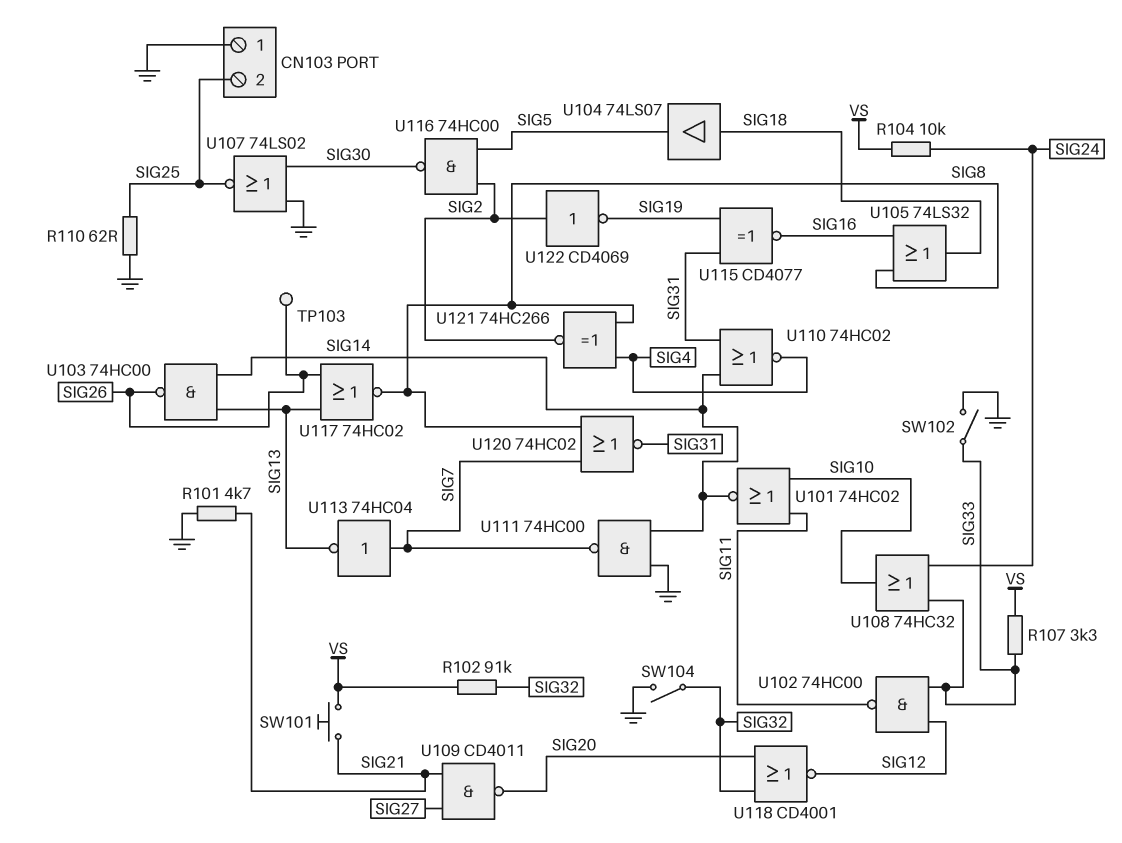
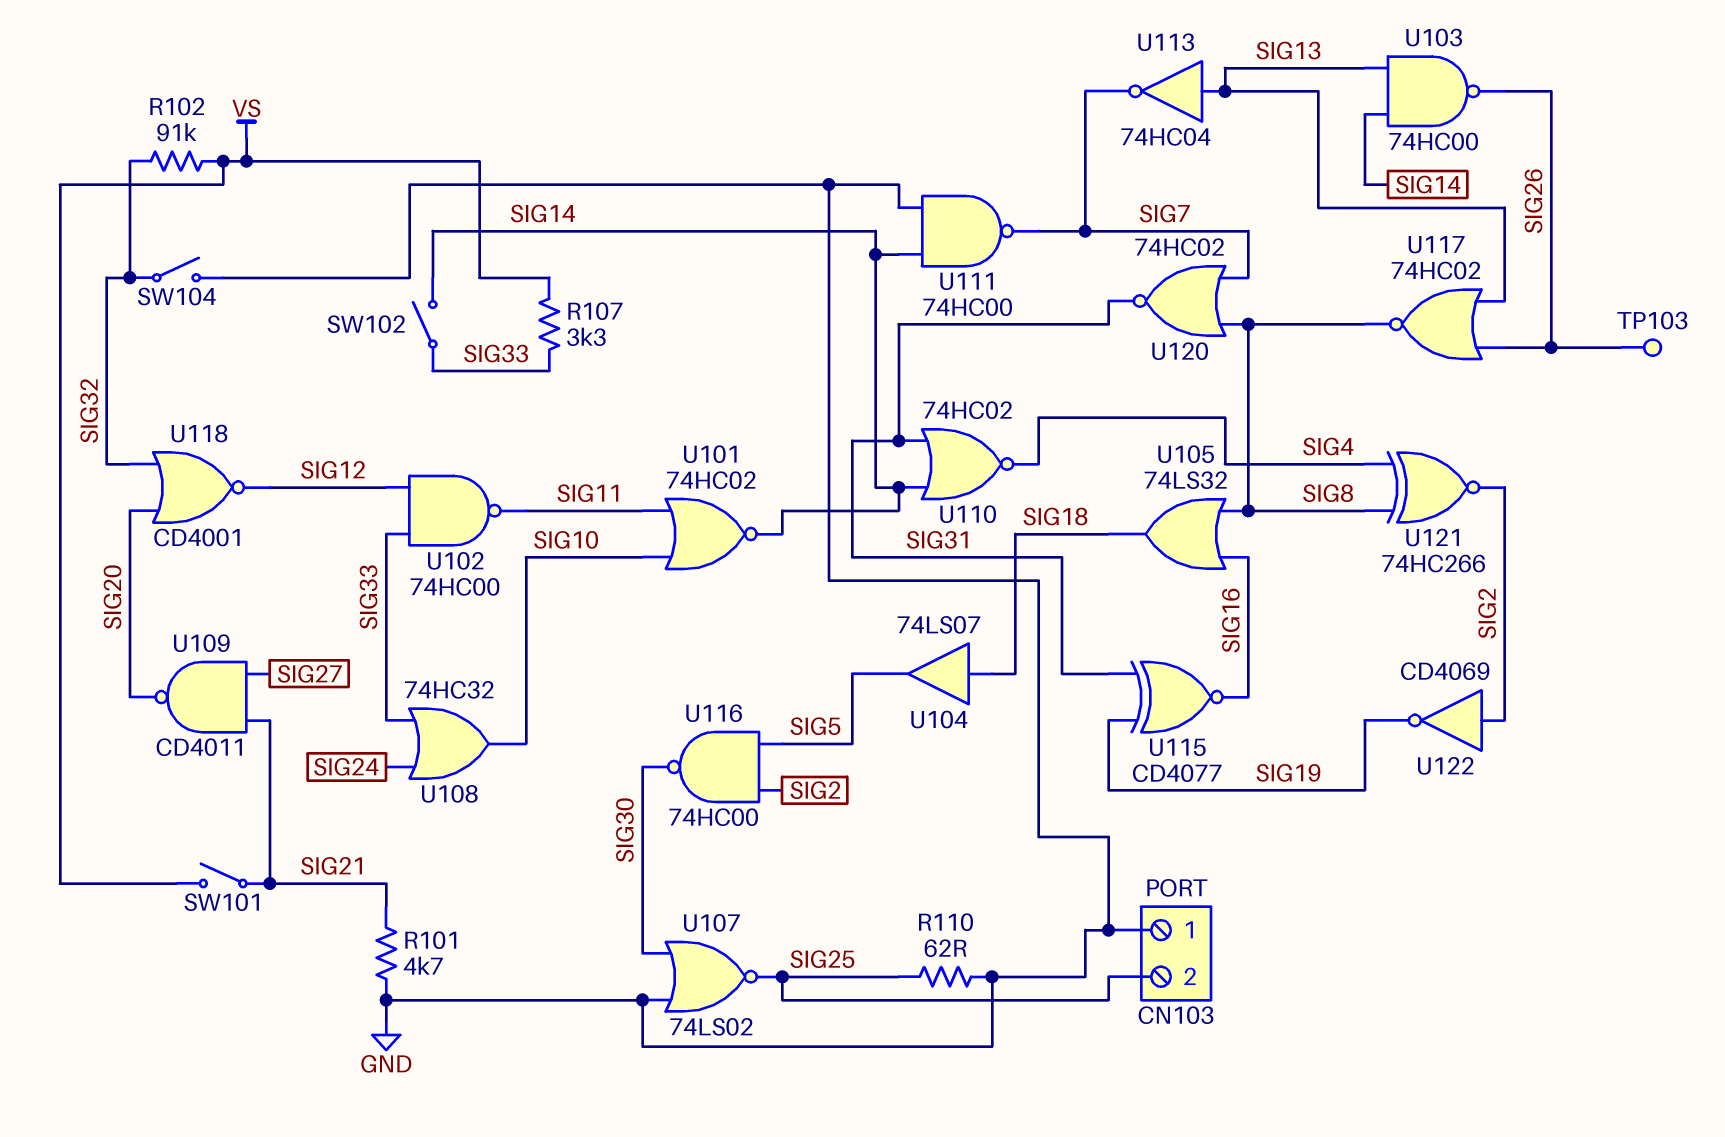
R104: 10k (SIG24, VS) -> none
SW101: button (SIG21, VS) -> switch (SIG21, VS)
SW102: switch (GND, SIG33) -> switch (SIG14, SIG33)
U113: NOT 74HC04 (in SIG7, out SIG13) -> NOT 74HC04 (in SIG13, out SIG7)

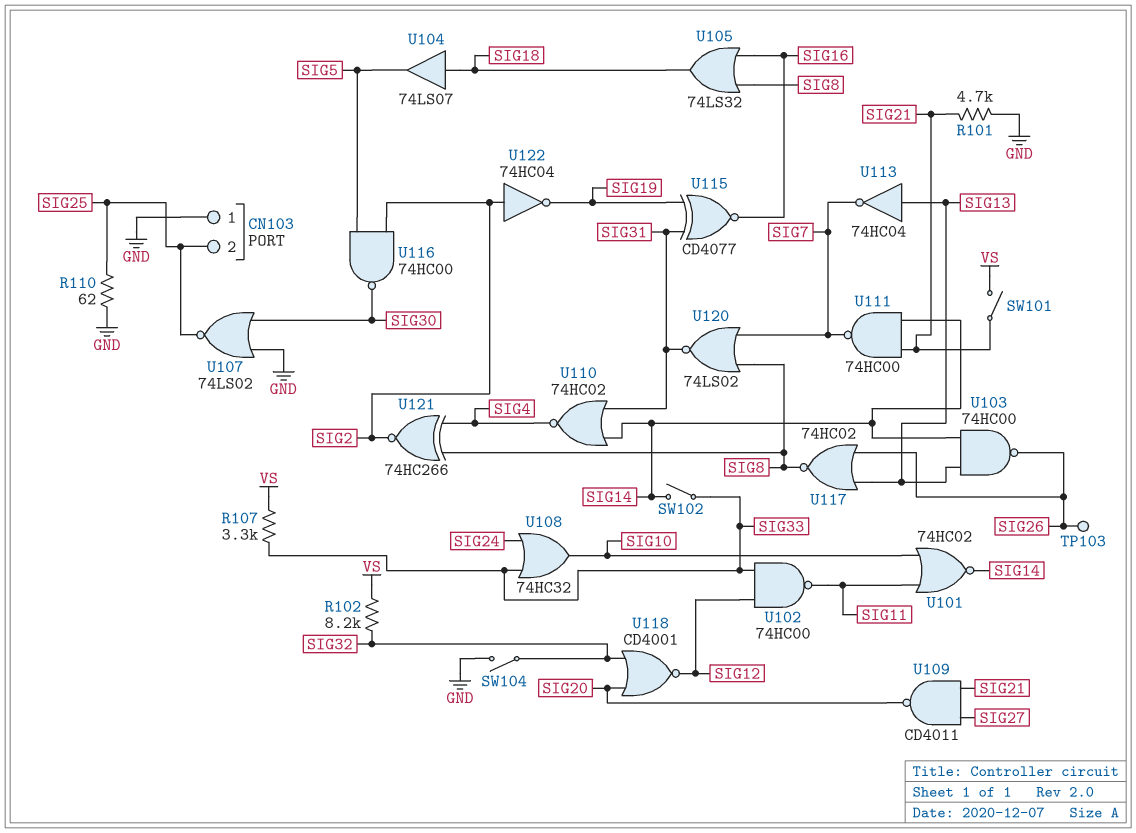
R102: 91k (SIG32, VS) -> 8.2k (SIG32, VS)
U111: NAND 74HC00 (in GND, in SIG14, out SIG7) -> NAND 74HC00 (in SIG14, in SIG21, out SIG7)
U120: NOR 74HC02 (in SIG7, in SIG8, out SIG31) -> NOR 74LS02 (in SIG7, in SIG8, out SIG31)
U122: NOT CD4069 (in SIG2, out SIG19) -> NOT 74HC04 (in SIG2, out SIG19)

